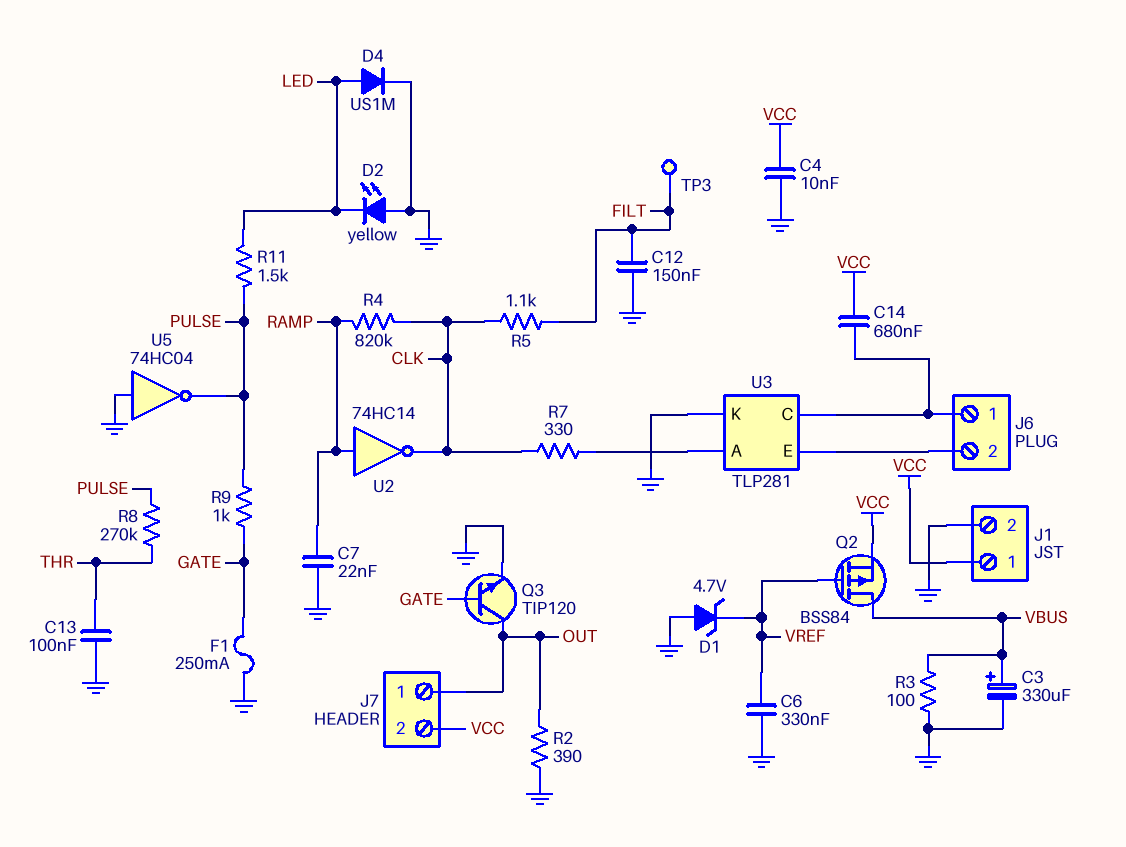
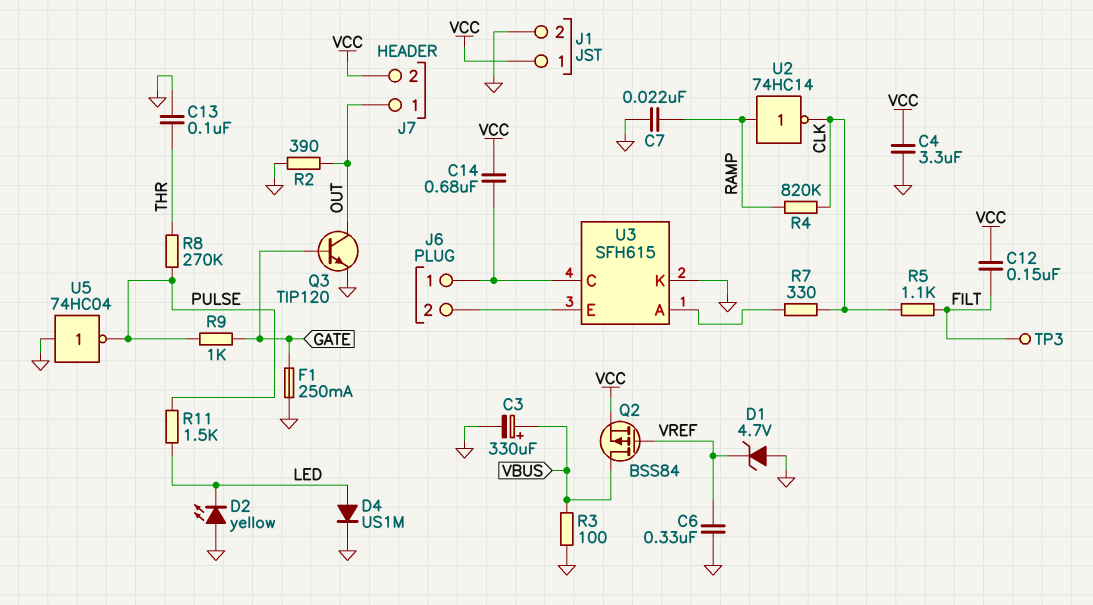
C4: 10nF (GND, VCC) -> 3.3uF (GND, VCC)
C12: 150nF (FILT, GND) -> 150nF (FILT, VCC)
U3: TLP281 -> SFH615

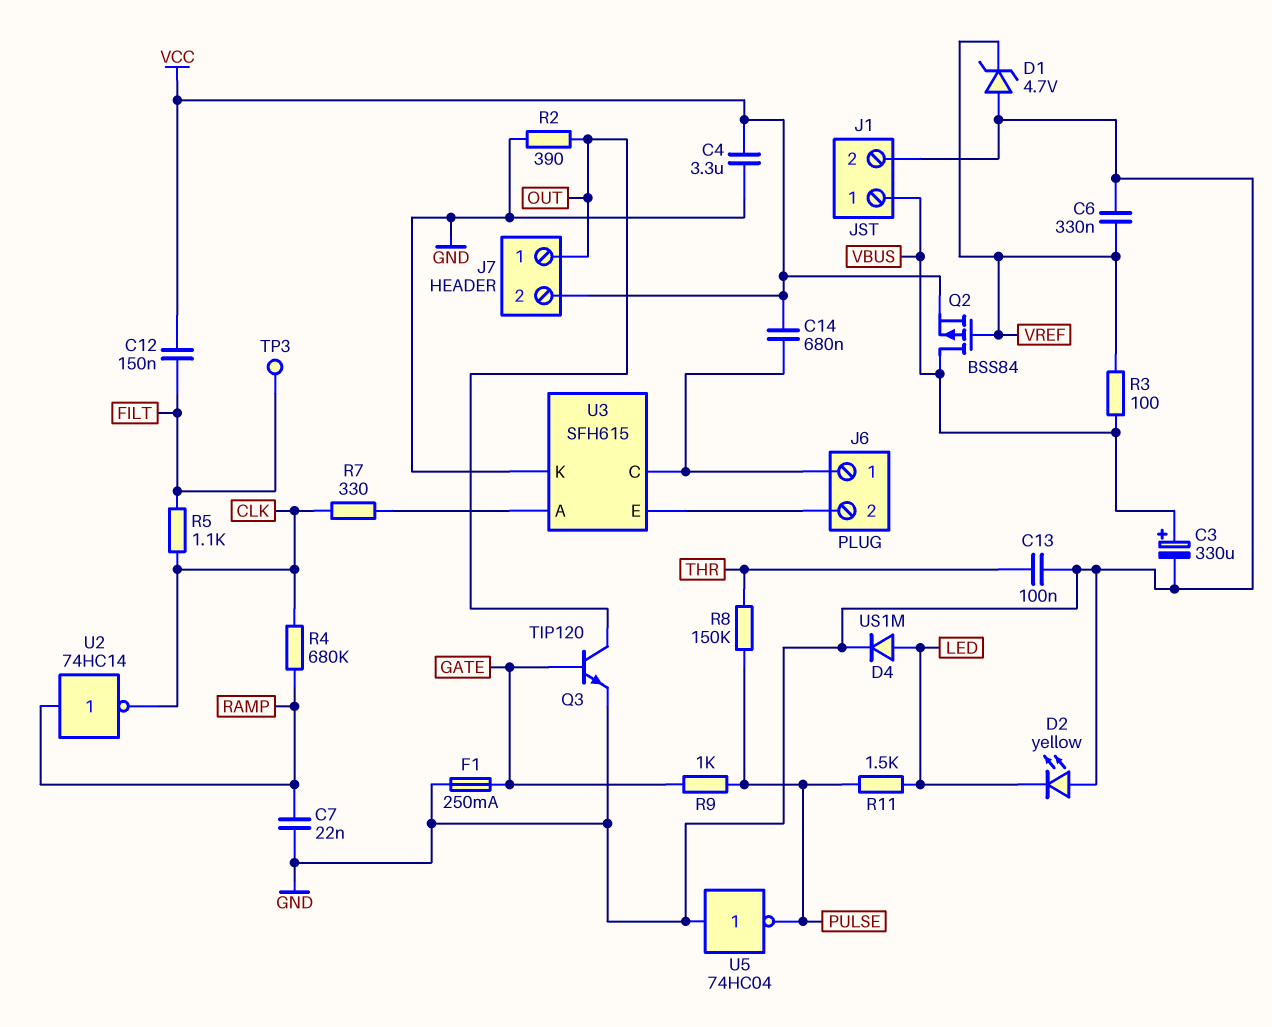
J1 pin 1: VCC -> VBUS
R3: 100 (GND, VBUS) -> 100 (VBUS, VREF)
R4: 820k (CLK, RAMP) -> 680k (CLK, RAMP)
R8: 270k (PULSE, THR) -> 150k (PULSE, THR)

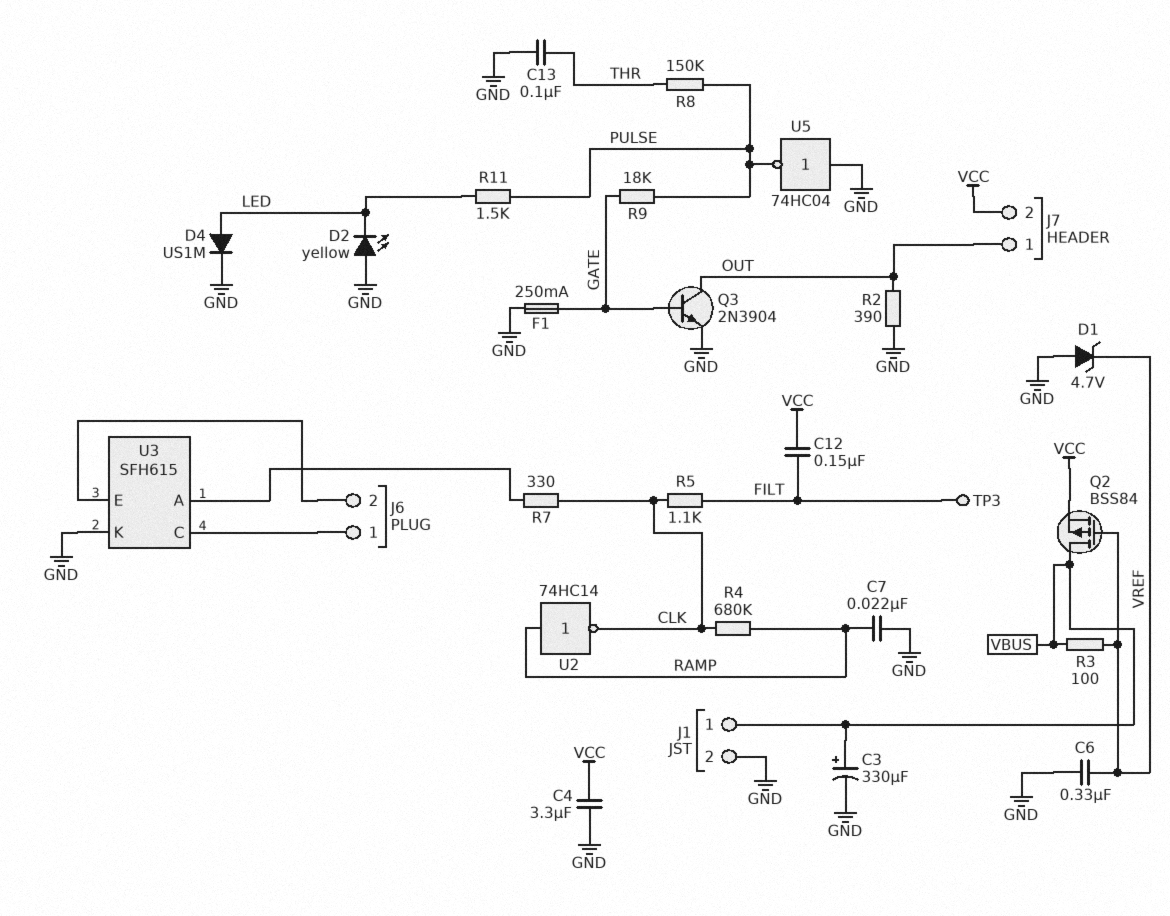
C14: 680nF (J6/1, VCC) -> none
Q3: NPN TIP120 (B GATE, C OUT, E GND) -> NPN 2N3904 (B GATE, C OUT, E GND)
R9: 1k (GATE, PULSE) -> 18k (GATE, PULSE)

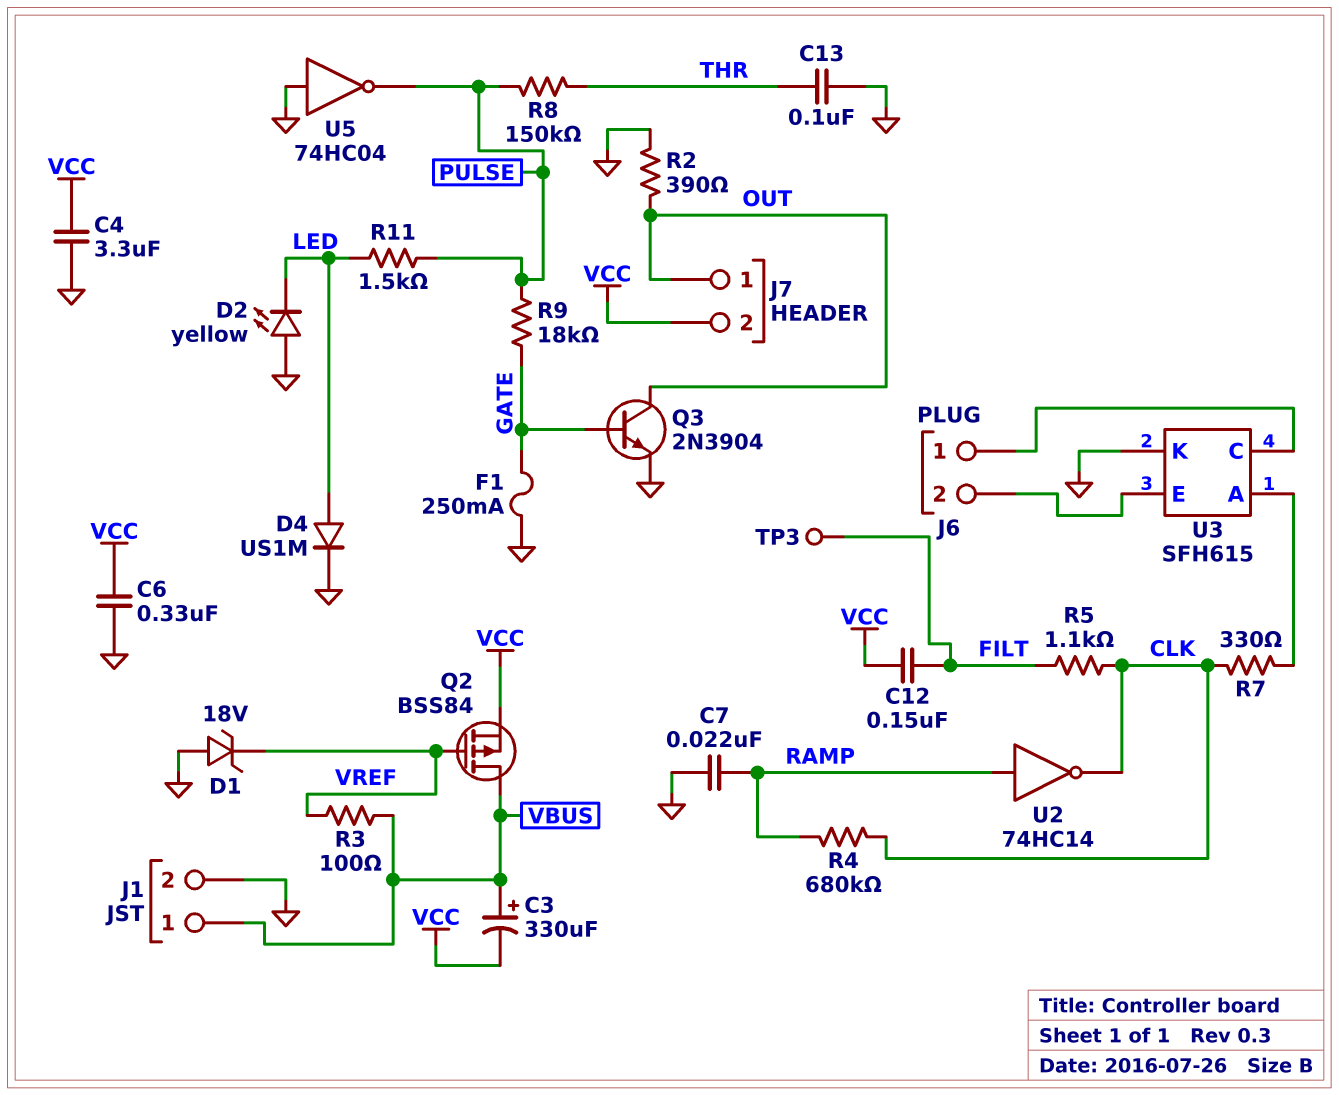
C3: 330uF (plus VBUS, minus GND) -> 330uF (plus VBUS, minus VCC)
C6: 330nF (GND, VREF) -> 330nF (GND, VCC)
D1: zener 4.7V (A GND, K VREF) -> zener 18V (A GND, K VREF)

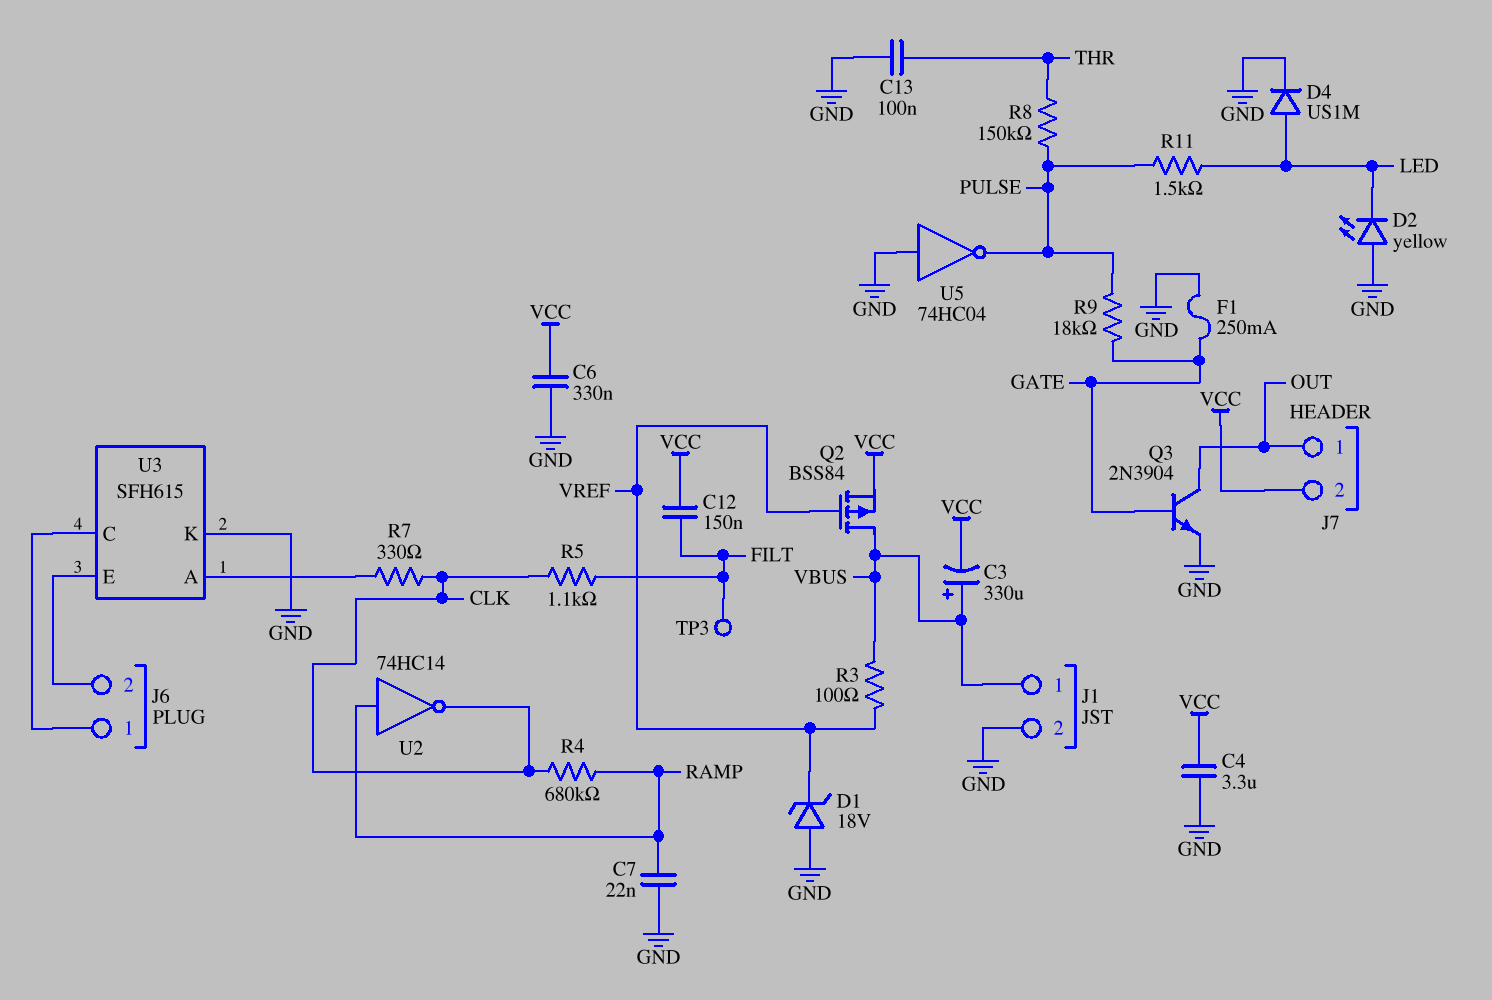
R2: 390 (GND, OUT) -> none

